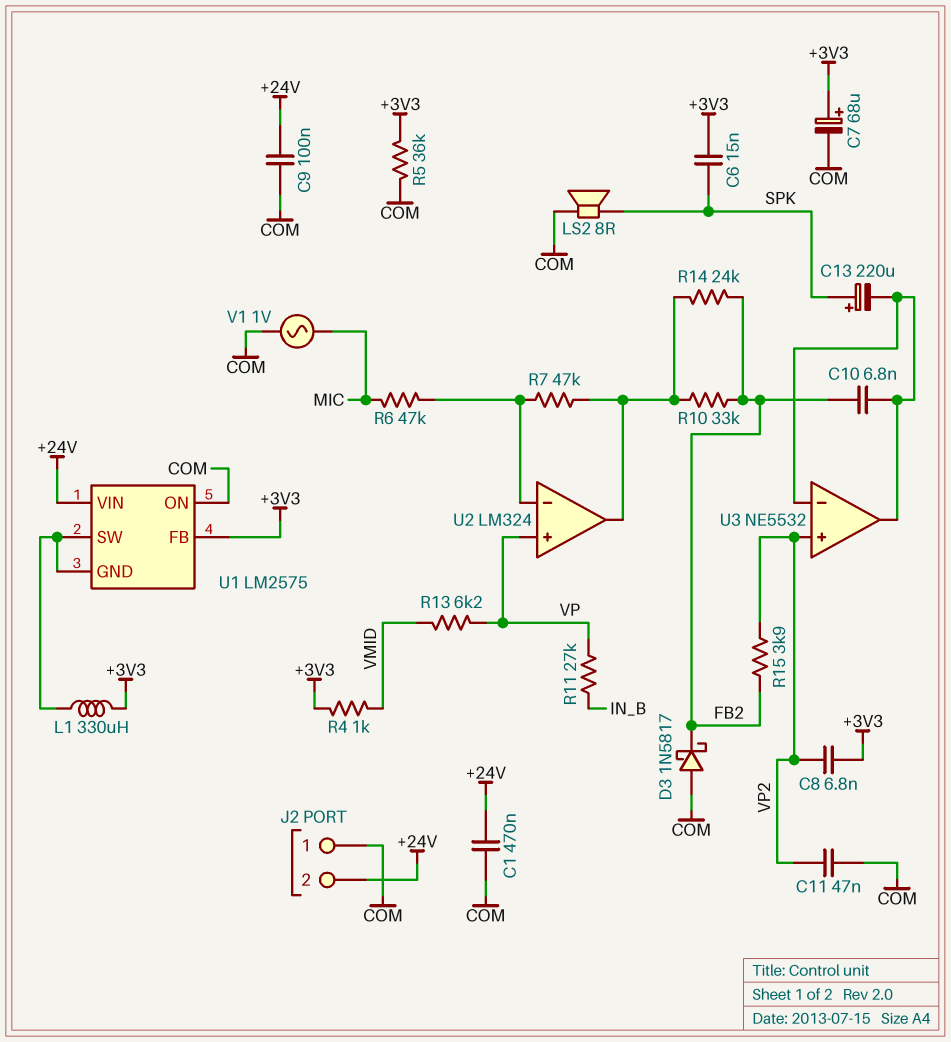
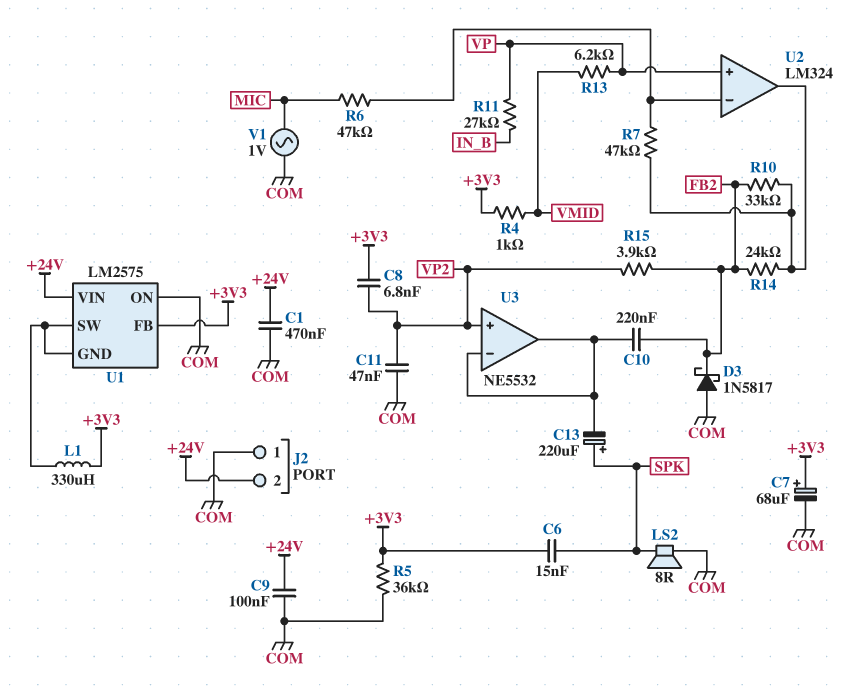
C10: 6.8nF (FB2, U3/in-) -> 220nF (FB2, U3/in-)

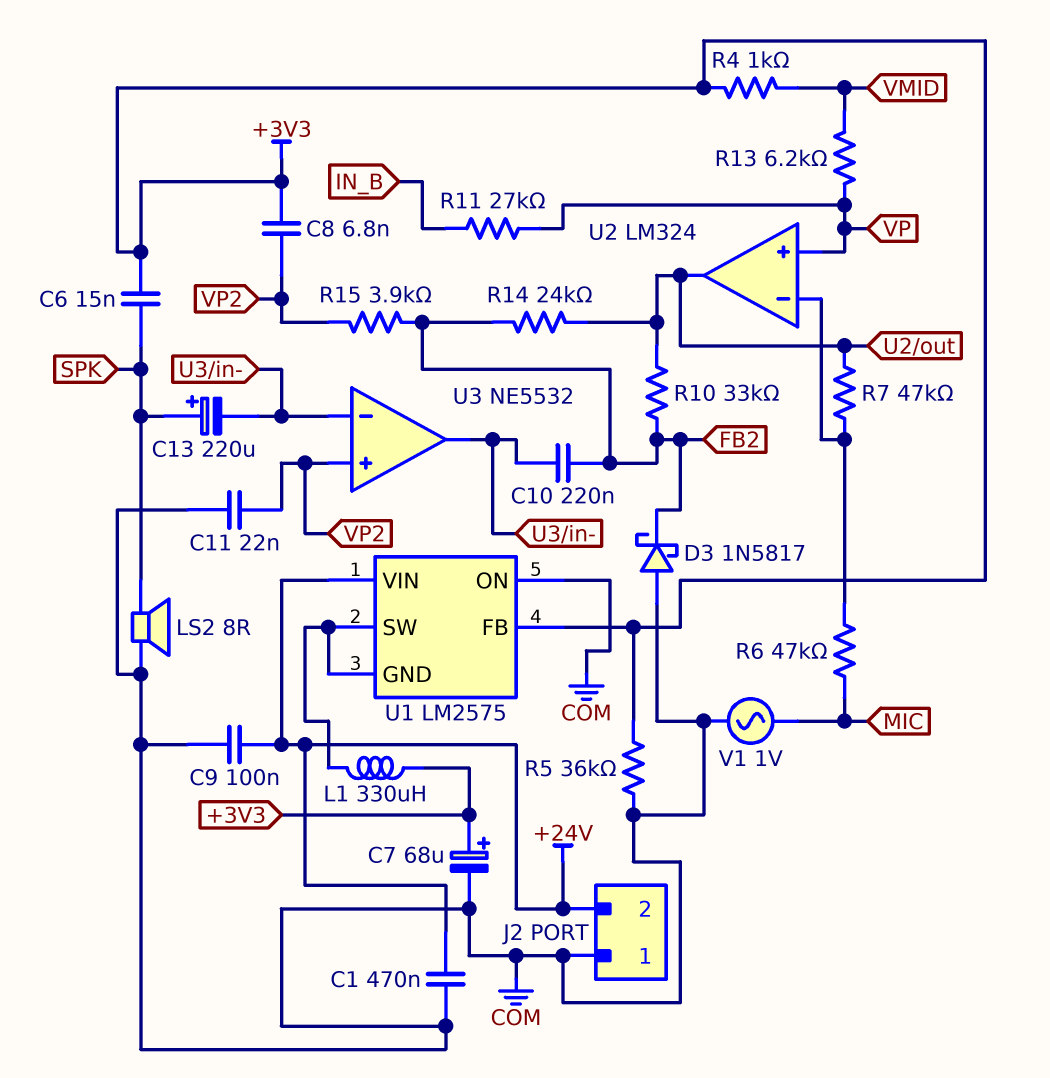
C11: 47nF (COM, VP2) -> 22nF (COM, VP2)

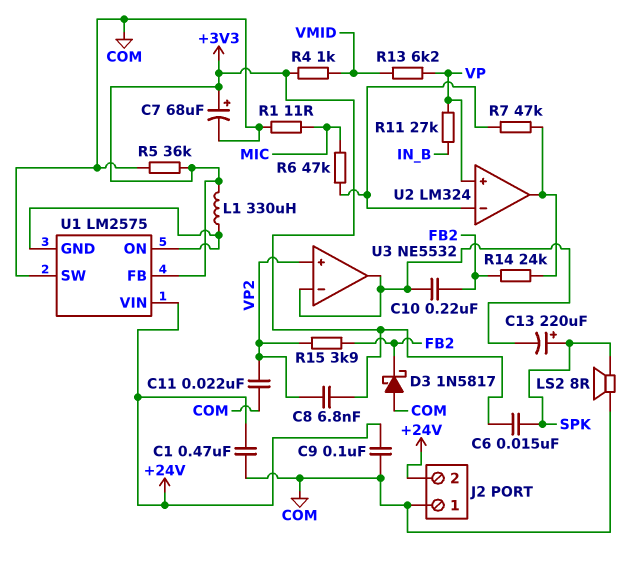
R1: none -> 11 (COM, MIC)
R10: 33k (FB2, U2/out) -> none
U1 pin ON: COM -> U1/GND
U1 pin SW: U1/GND -> COM
V1: AC 1V (COM, MIC) -> none

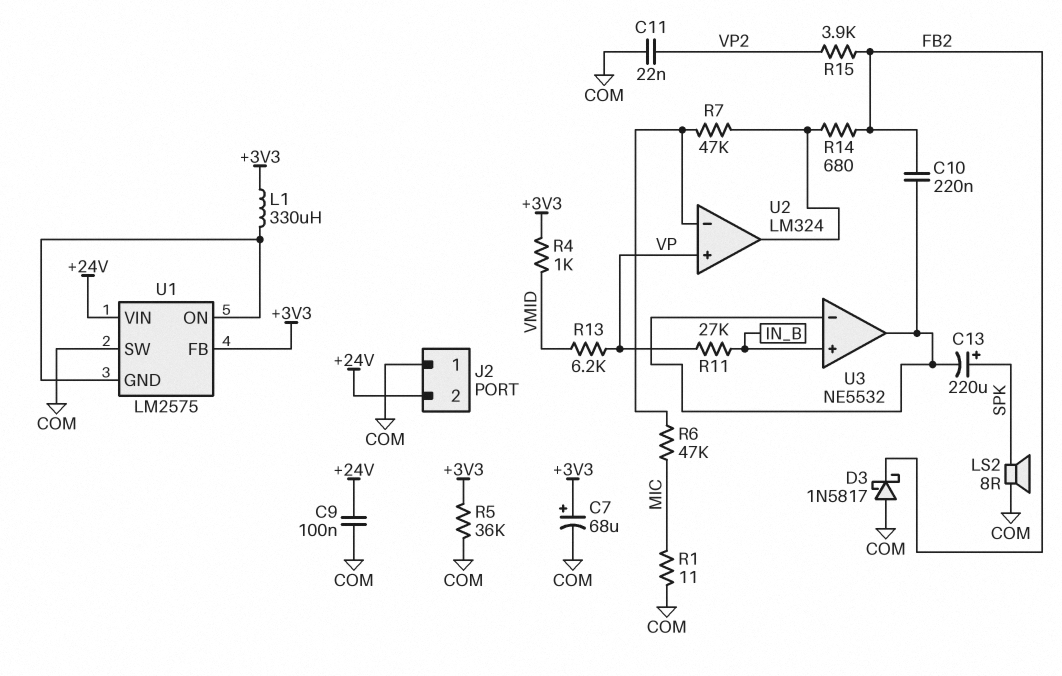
C1: 470nF (+24V, COM) -> none
C6: 15nF (+3V3, SPK) -> none
C8: 6.8nF (+3V3, VP2) -> none
R14: 24k (FB2, U2/out) -> 680 (FB2, U2/out)
U3 pin in+: VP2 -> IN_B

